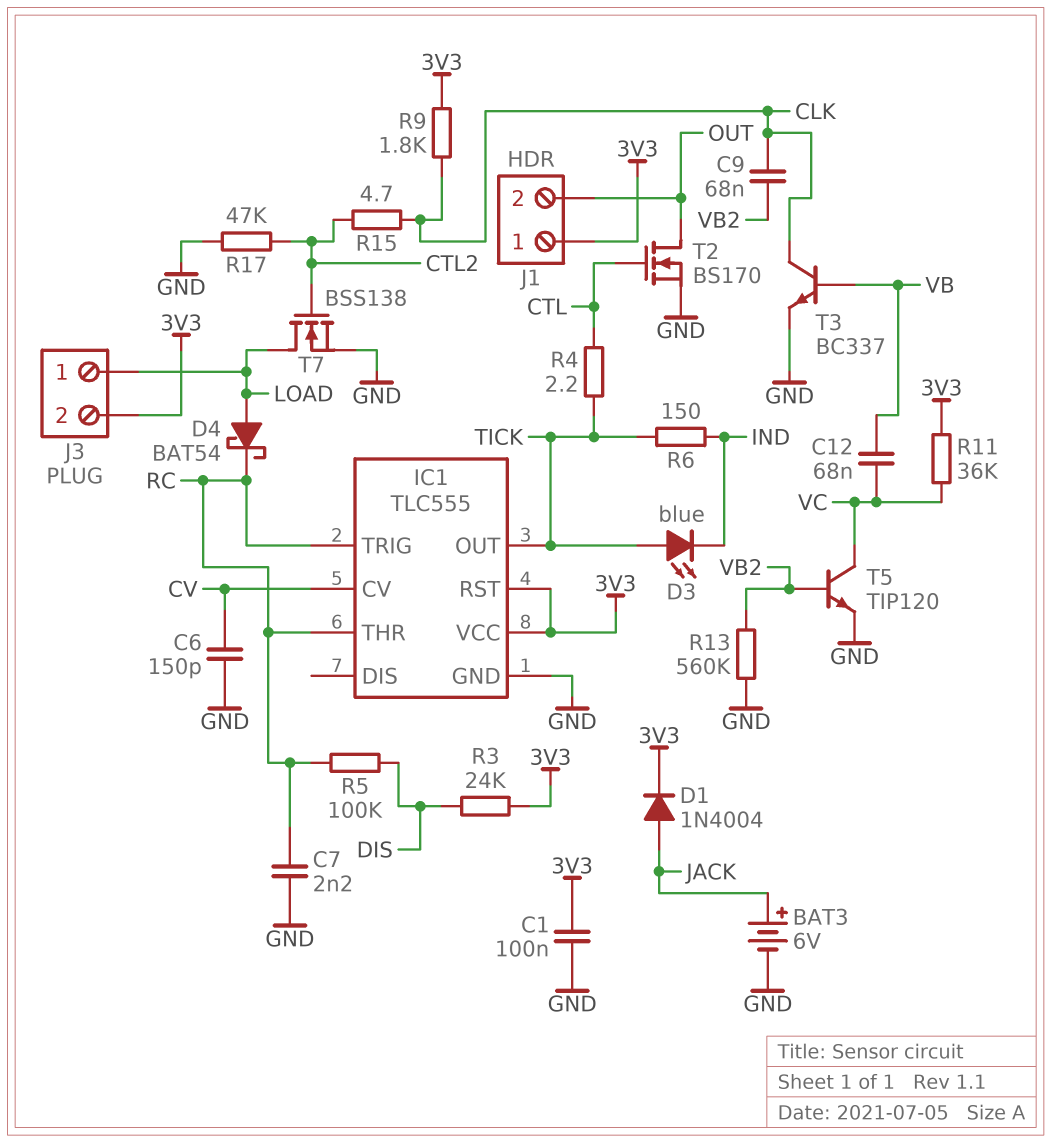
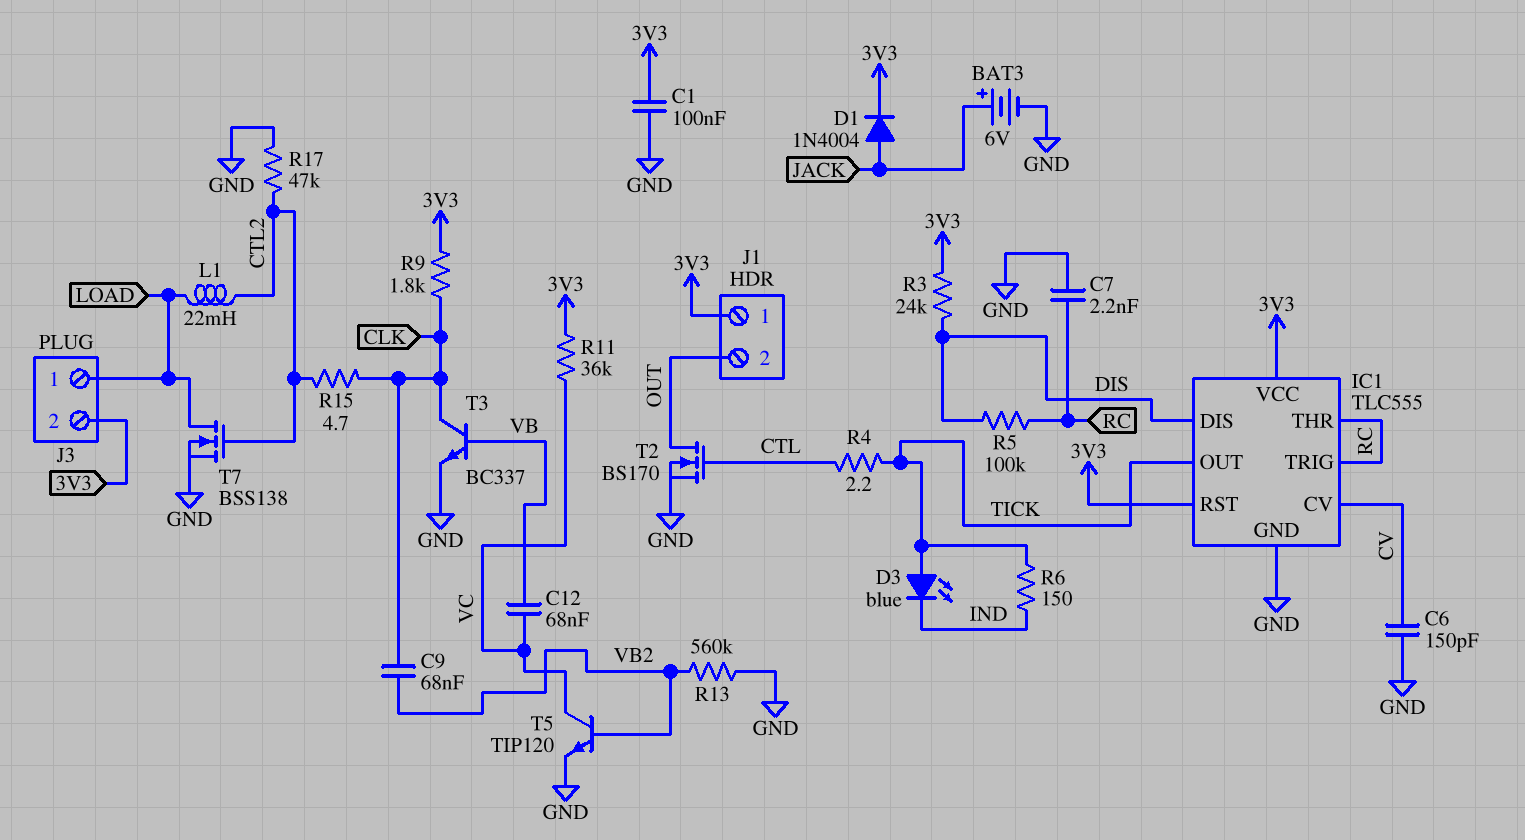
D4: schottky BAT54 (A LOAD, K RC) -> none
IC1 pin DIS: none -> DIS
L1: none -> 22mH (CTL2, LOAD)

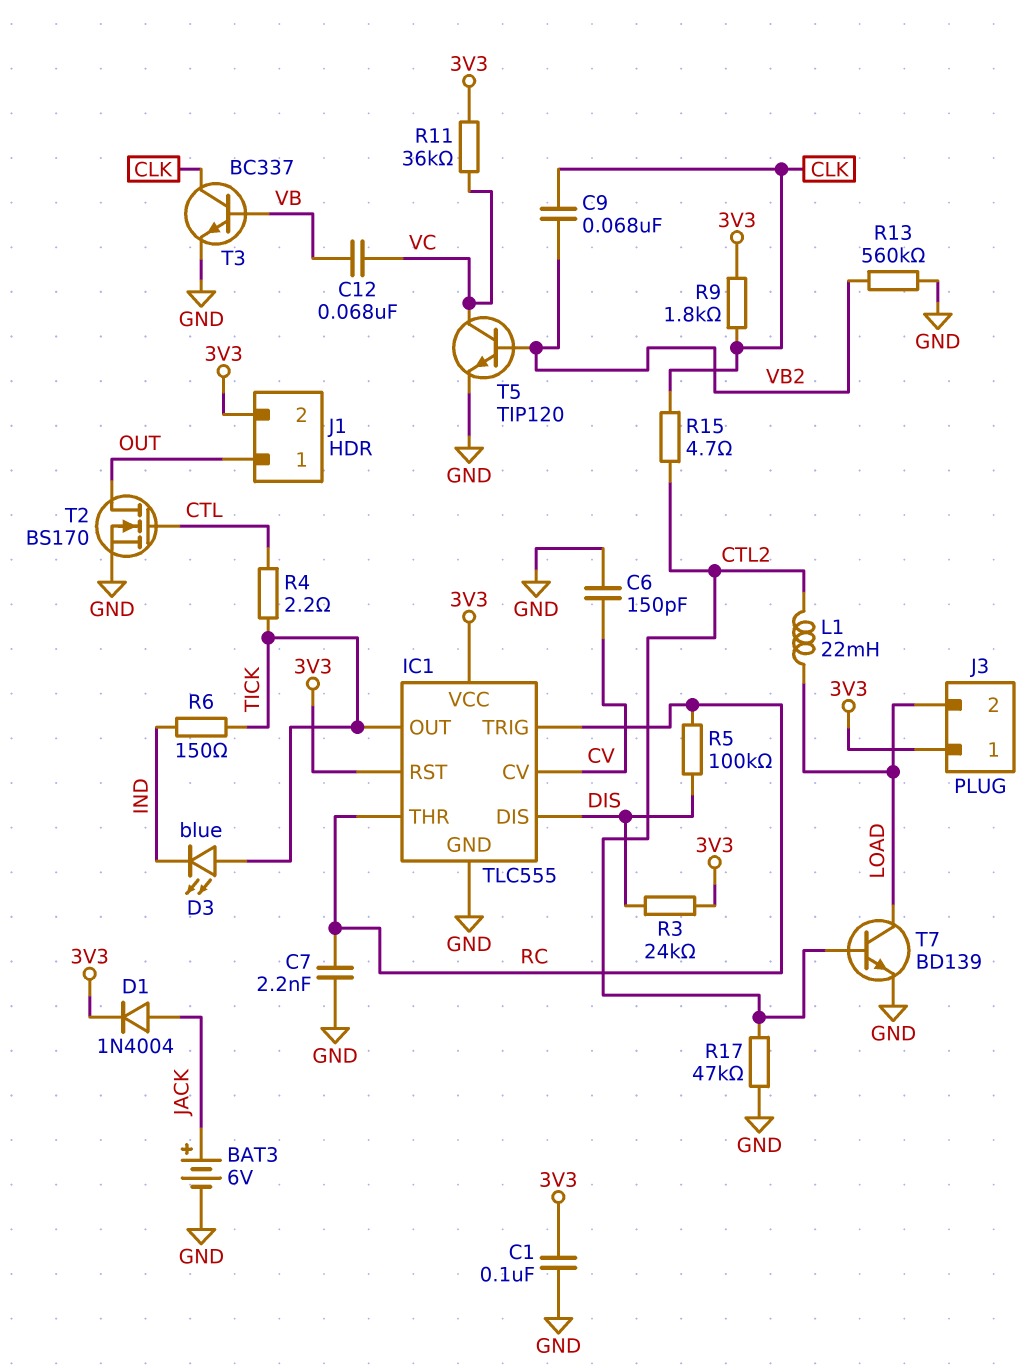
J1 pin 1: 3V3 -> OUT
J1 pin 2: OUT -> 3V3
J3 pin 1: LOAD -> 3V3
J3 pin 2: 3V3 -> LOAD
T7: NMOS BSS138 (G CTL2, D LOAD, S GND) -> NPN BD139 (B CTL2, C LOAD, E GND)

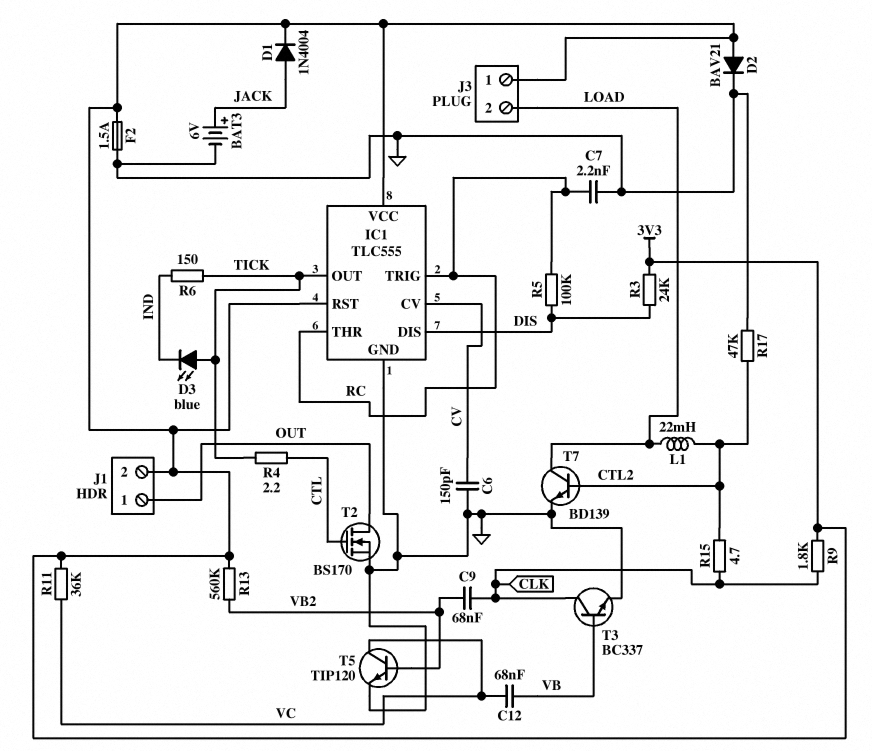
C1: 100nF (3V3, GND) -> none
D2: none -> diode BAV21 (A 3V3, K GND)
F2: none -> 1.5A (3V3, GND)
R13: 560k (GND, VB2) -> 560k (3V3, VB2)

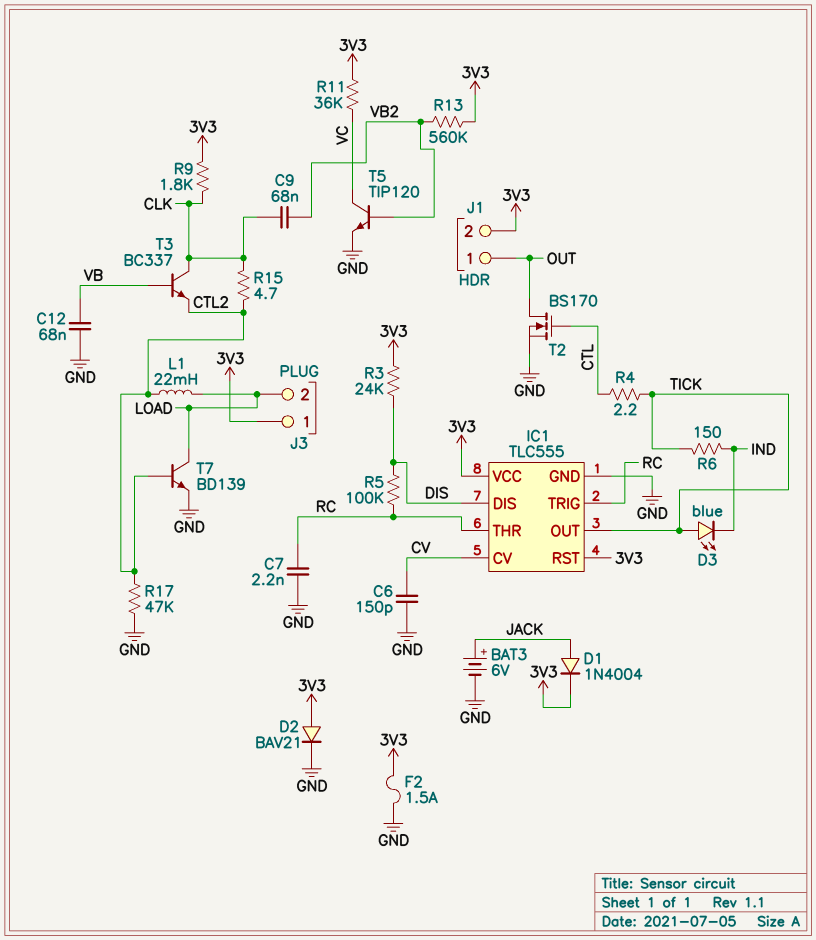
C12: 68nF (VB, VC) -> 68nF (GND, VB)
T3: NPN BC337 (B VB, C CLK, E GND) -> NPN BC337 (B VB, C CLK, E CTL2)

